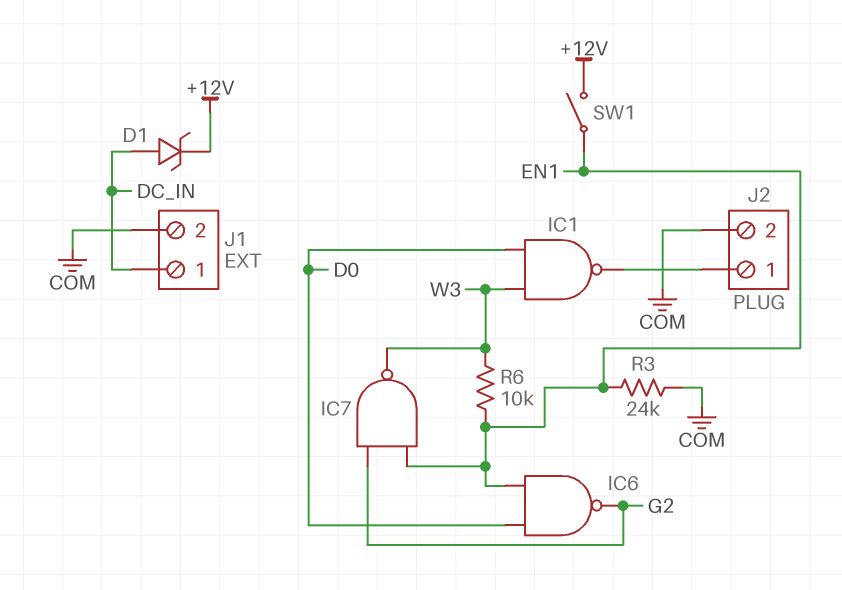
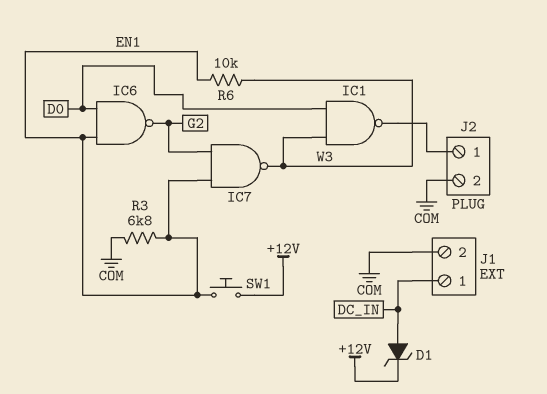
R3: 24k (COM, EN1) -> 6.8k (COM, EN1)
SW1: switch (+12V, EN1) -> button (+12V, EN1)

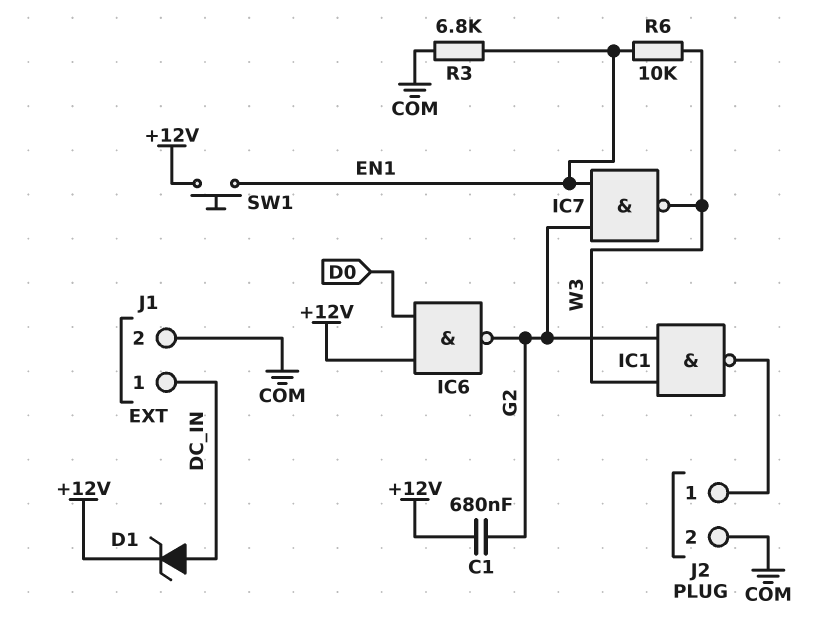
C1: none -> 680nF (+12V, G2)
IC1: NAND (in D0, in W3, out J2/1) -> NAND (in G2, in W3, out J2/1)
IC6: NAND (in D0, in EN1, out G2) -> NAND (in +12V, in D0, out G2)

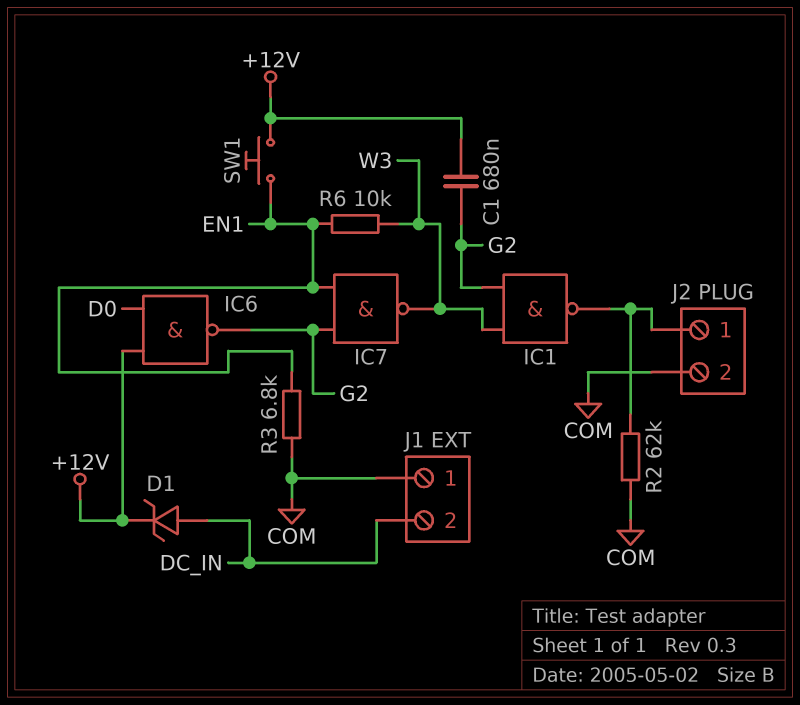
J1 pin 1: DC_IN -> COM
J1 pin 2: COM -> DC_IN
R2: none -> 62k (COM, J2/1)

